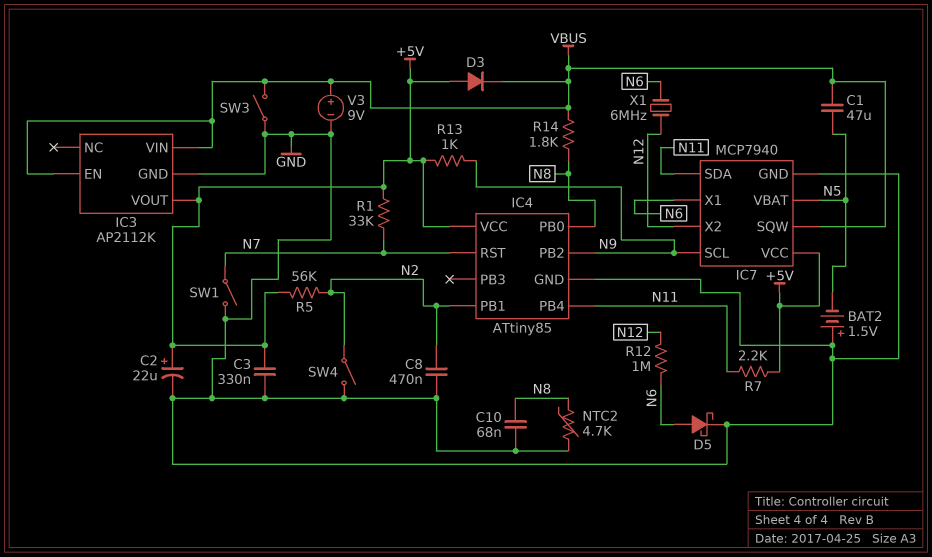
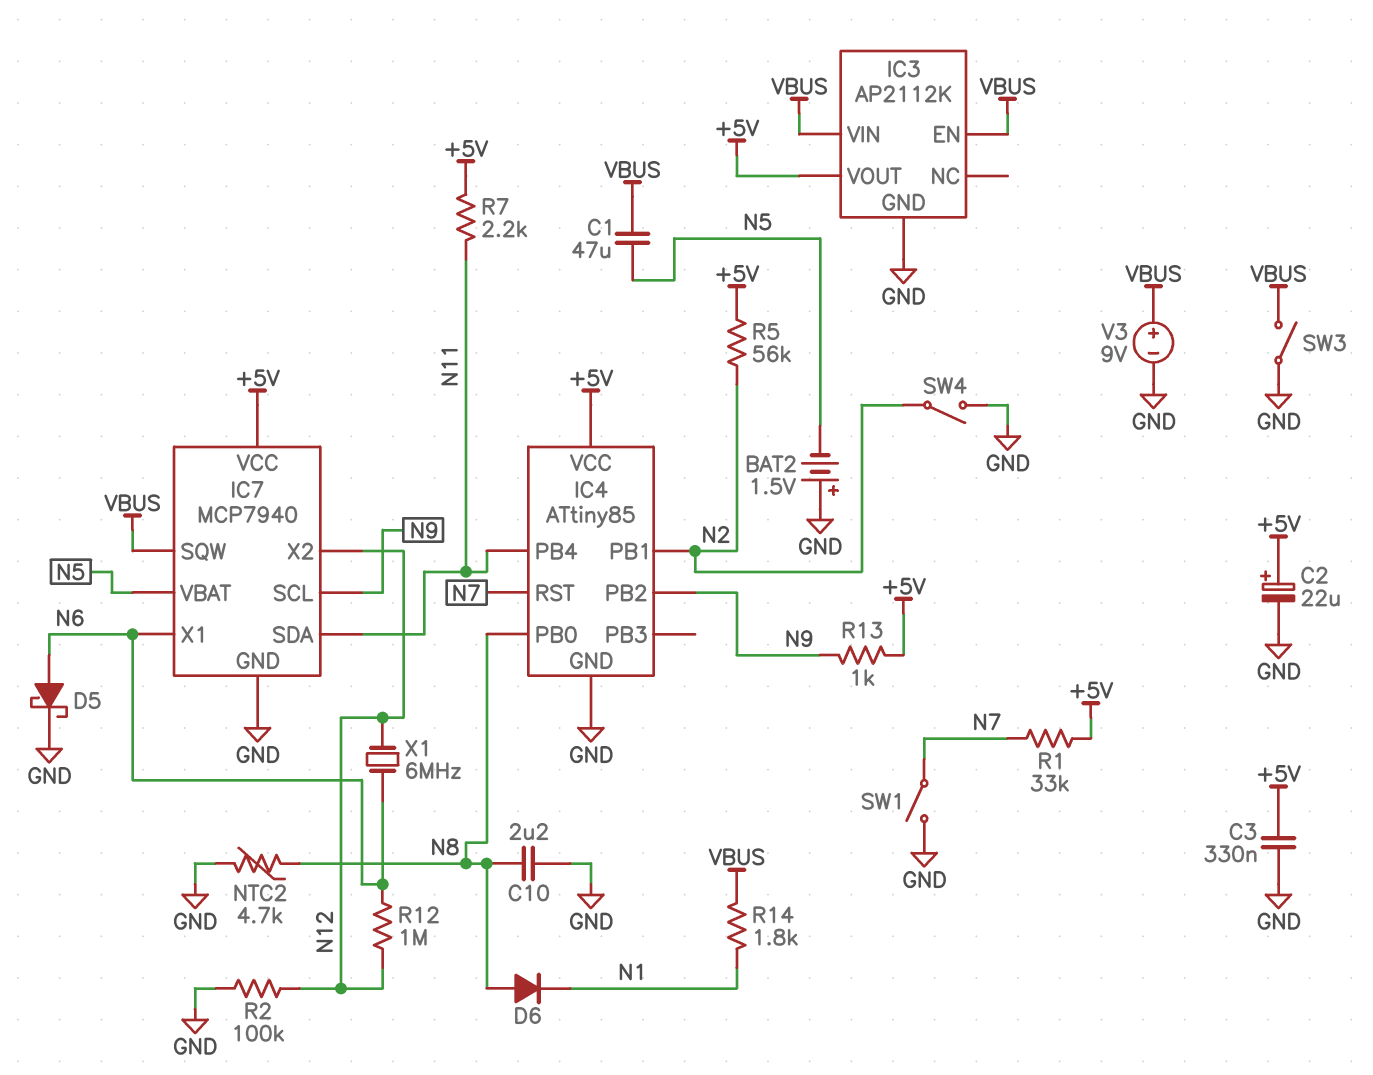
C8: 470nF (GND, N2) -> none
C10: 68nF (GND, N8) -> 2.2uF (GND, N8)
D3: diode (A +5V, K VBUS) -> none
D6: none -> diode (A N8, K N1)
R2: none -> 100k (GND, N12)
R14: 1.8k (N8, VBUS) -> 1.8k (N1, VBUS)

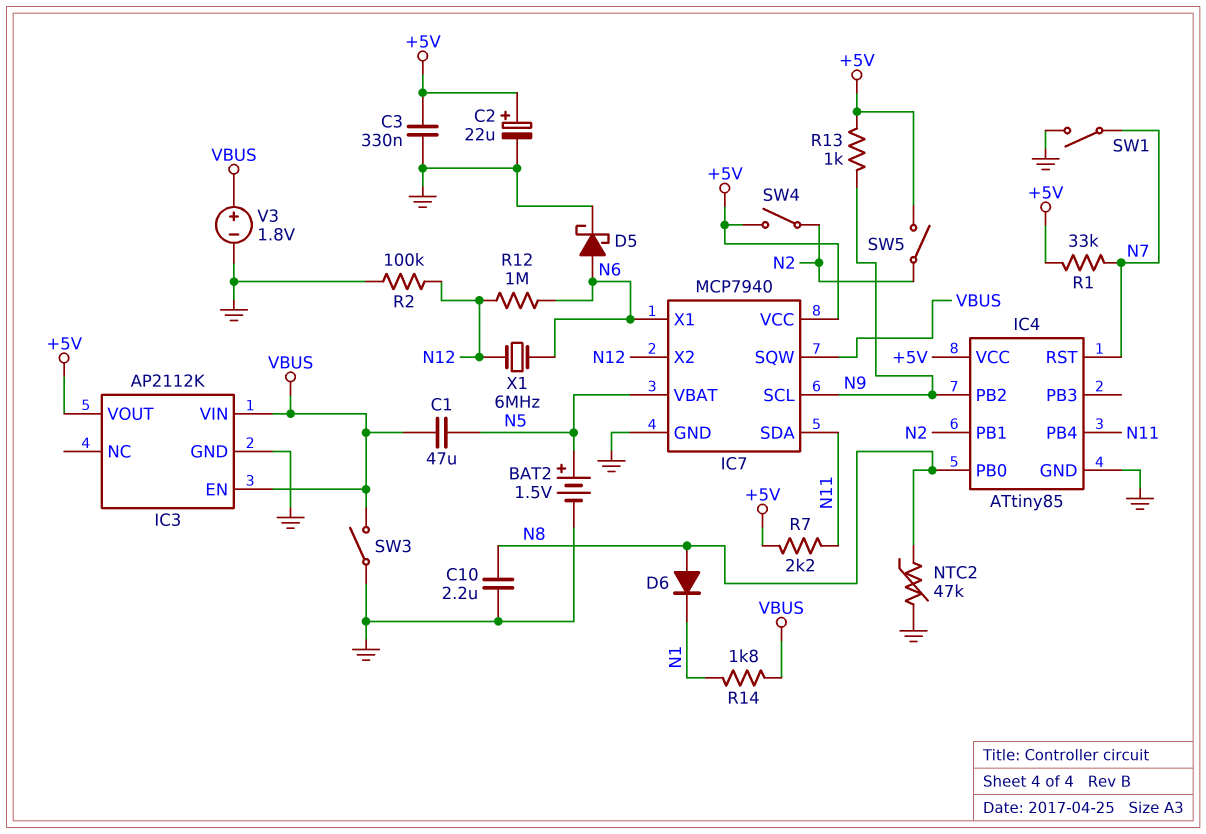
BAT2: 1.5V (plus GND, minus N5) -> 1.5V (plus N5, minus GND)
NTC2: 4.7k (GND, N8) -> 47k (GND, N8)
R5: 56k (+5V, N2) -> none
SW4: switch (GND, N2) -> switch (+5V, N2)
SW5: none -> switch (+5V, N2)
V3: 9V (plus VBUS, minus GND) -> 1.8V (plus VBUS, minus GND)

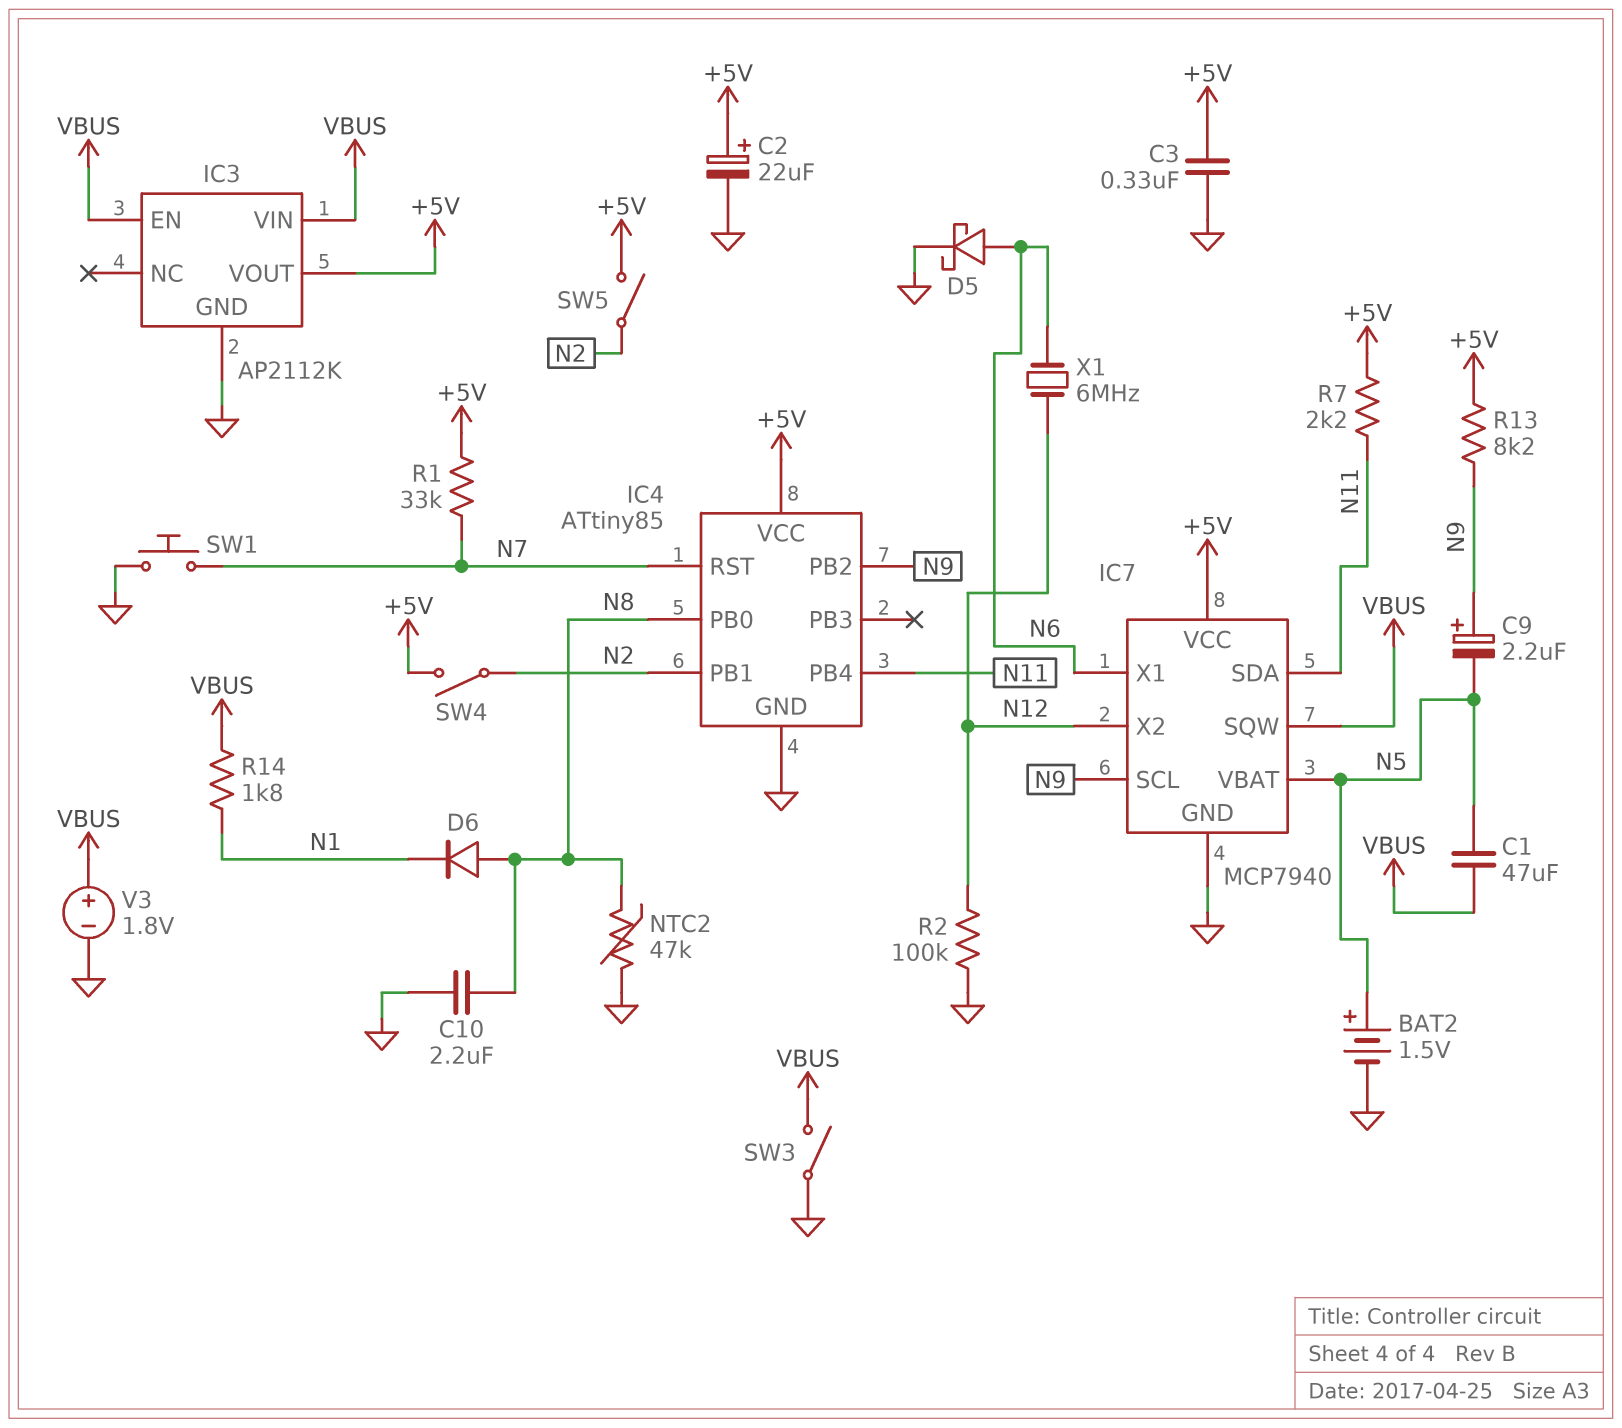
C9: none -> 2.2uF (plus N9, minus N5)
R12: 1M (N6, N12) -> none
R13: 1k (+5V, N9) -> 8.2k (+5V, N9)
SW1: switch (GND, N7) -> button (GND, N7)

